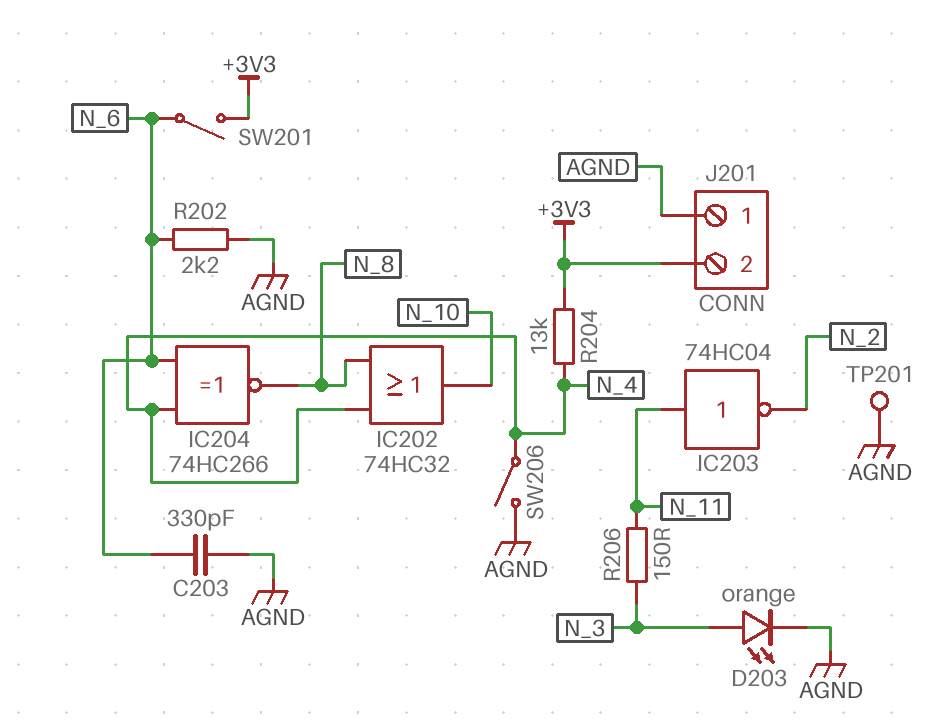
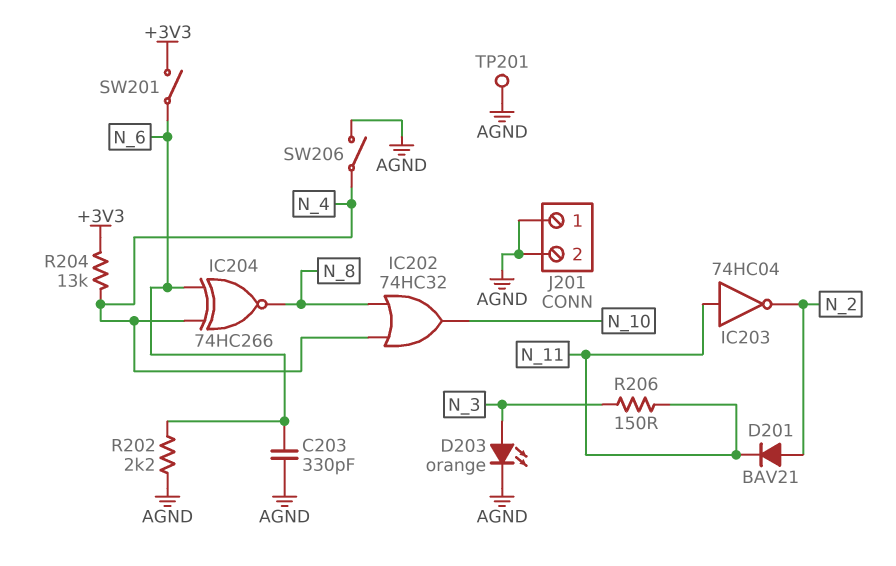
D201: none -> diode BAV21 (A N_2, K N_11)
J201 pin 2: +3V3 -> AGND

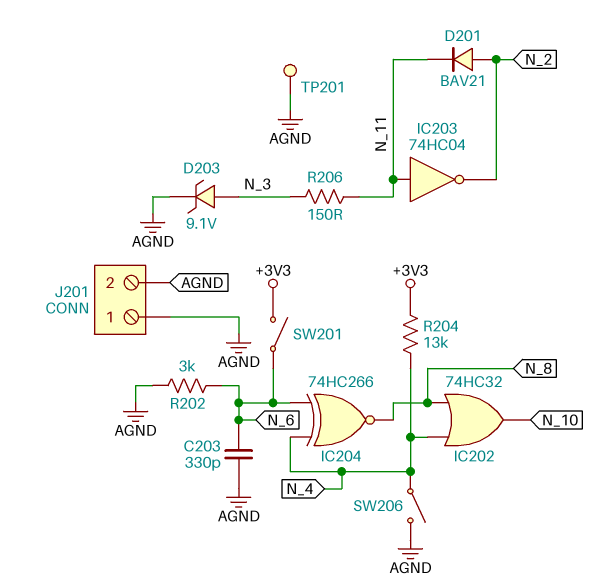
D203: LED orange (A N_3, K AGND) -> zener 9.1V (A N_3, K AGND)
R202: 2.2k (AGND, N_6) -> 3k (AGND, N_6)

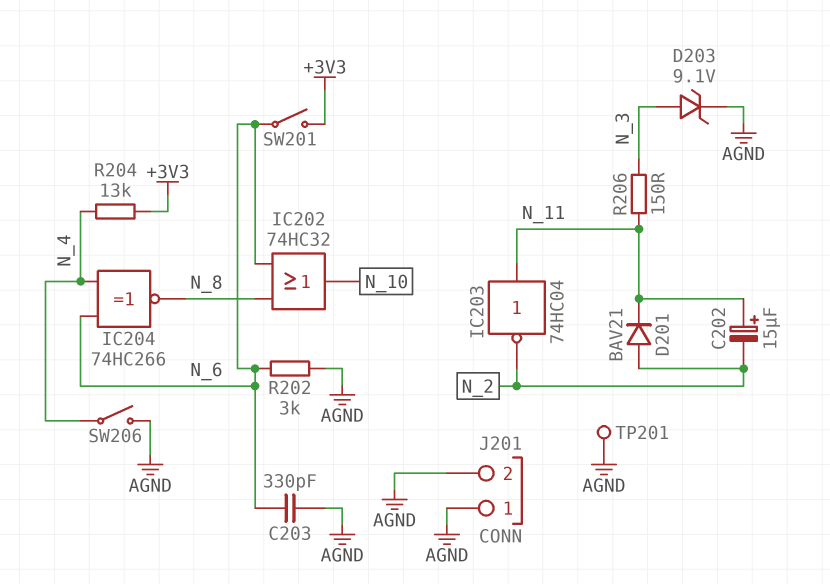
C202: none -> 15uF (plus N_11, minus N_2)
IC202: OR 74HC32 (in N_4, in N_8, out N_10) -> OR 74HC32 (in N_6, in N_8, out N_10)

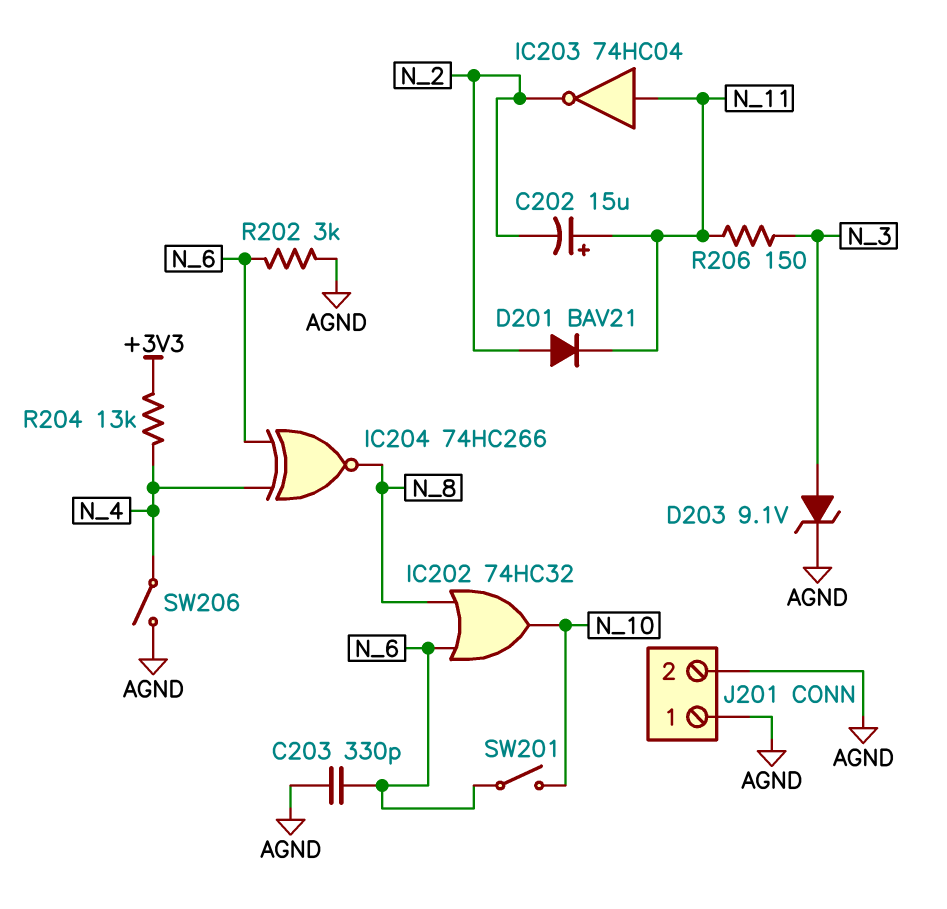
SW201: switch (+3V3, N_6) -> switch (N_6, N_10)
TP201: test point (AGND) -> none

